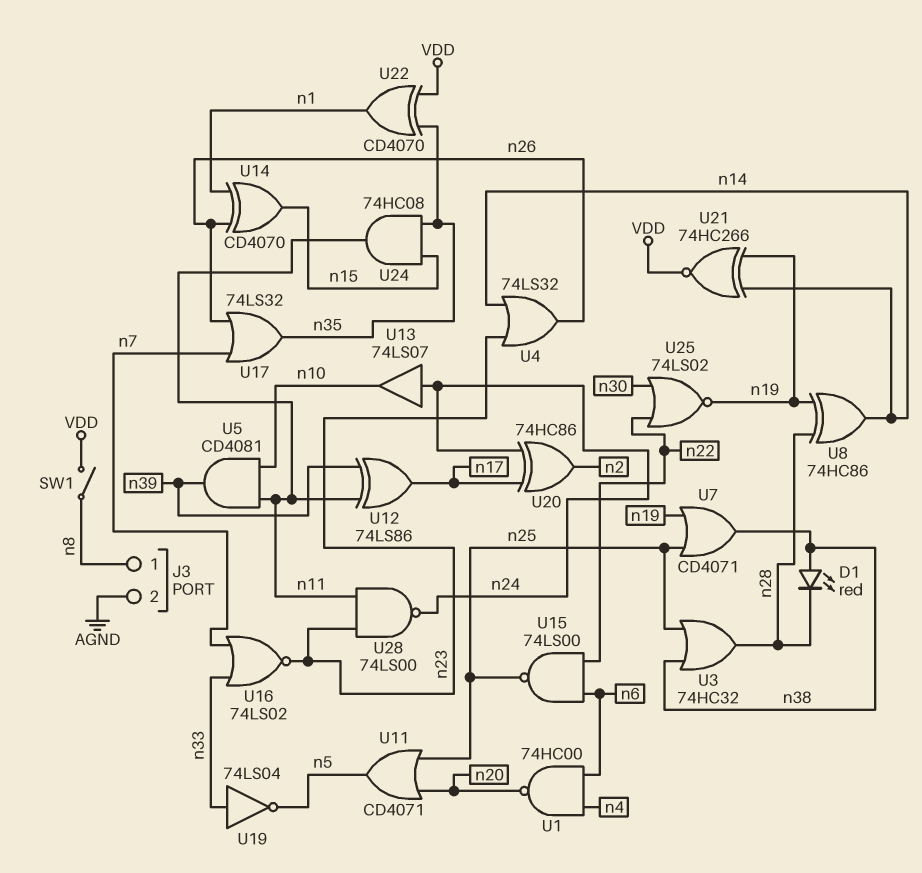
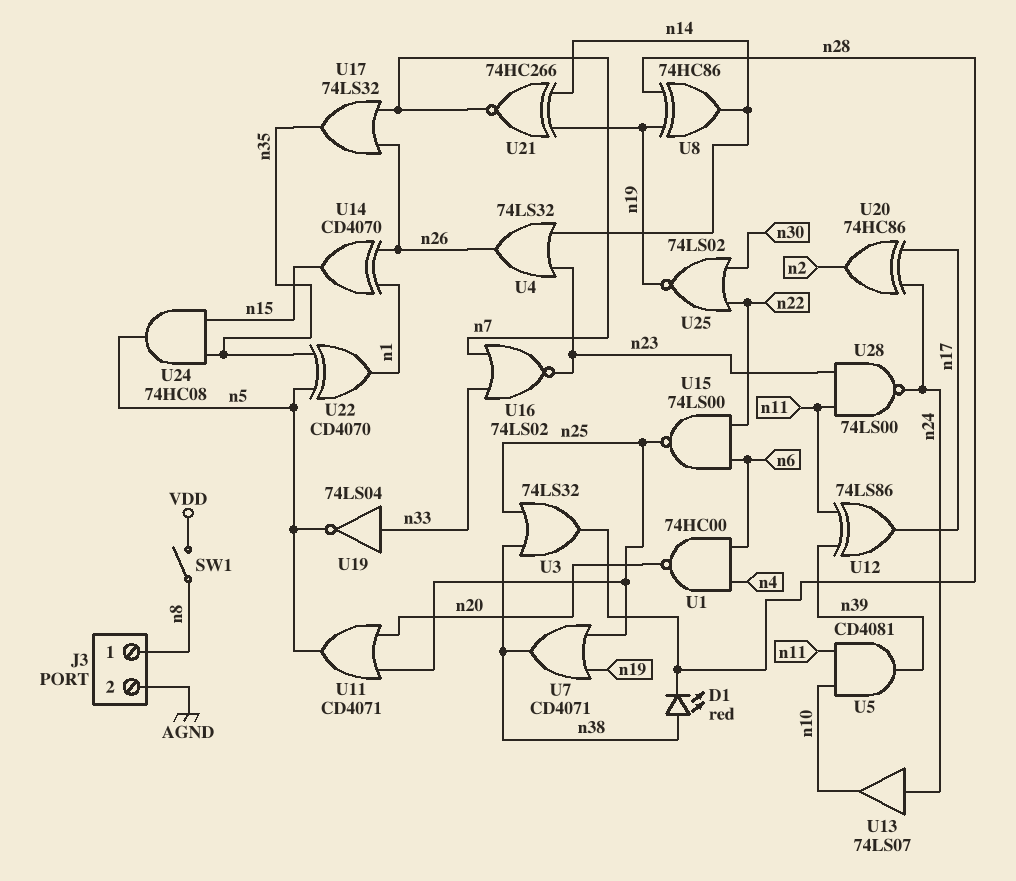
U3: OR 74HC32 (in n25, in n38, out n28) -> OR 74LS32 (in n25, in n38, out n28)
U21: XNOR 74HC266 (in n14, in n19, out VDD) -> XNOR 74HC266 (in n14, in n19, out n7)
U22: XOR CD4070 (in VDD, in n35, out n1) -> XOR CD4070 (in n5, in n35, out n1)
U24: AND 74HC08 (in n15, in n35, out n11) -> AND 74HC08 (in n15, in n35, out n5)

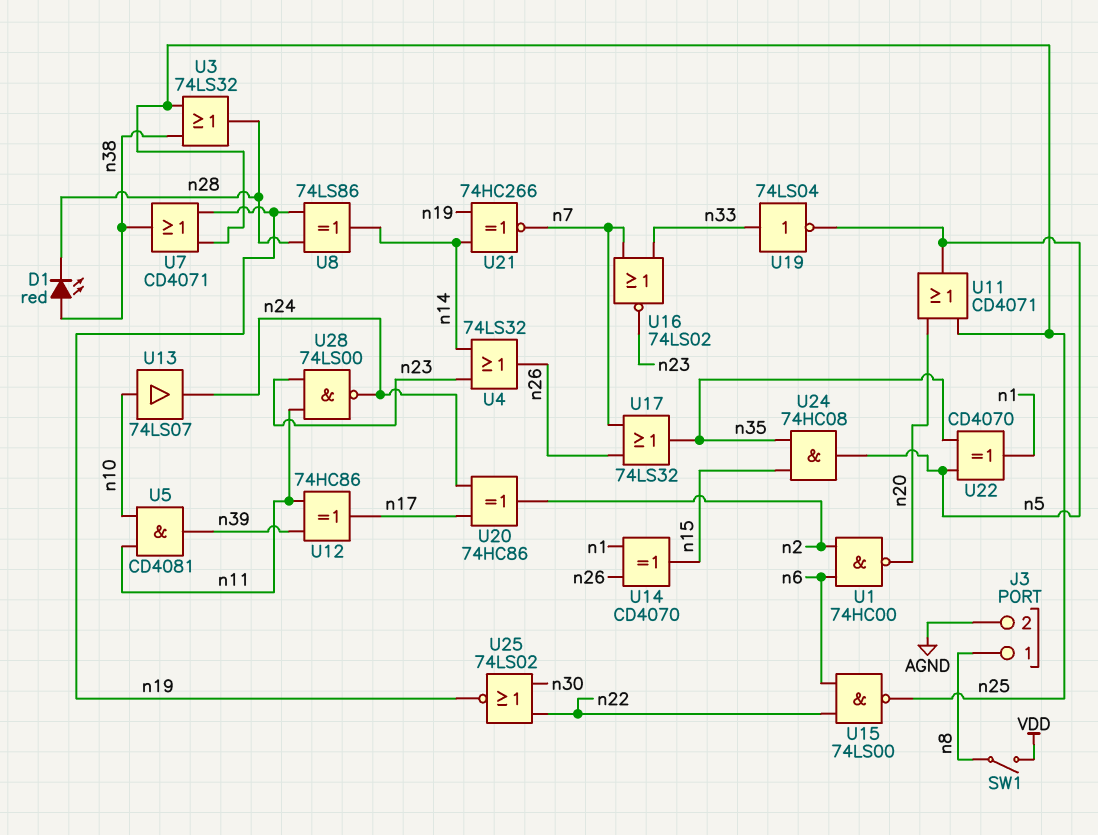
U1: NAND 74HC00 (in n4, in n6, out n20) -> NAND 74HC00 (in n2, in n6, out n20)
U8: XOR 74HC86 (in n19, in n28, out n14) -> XOR 74LS86 (in n19, in n28, out n14)
U12: XOR 74LS86 (in n11, in n39, out n17) -> XOR 74HC86 (in n11, in n39, out n17)
U13: buffer 74LS07 (in n24, out n10) -> buffer 74LS07 (in n10, out n24)

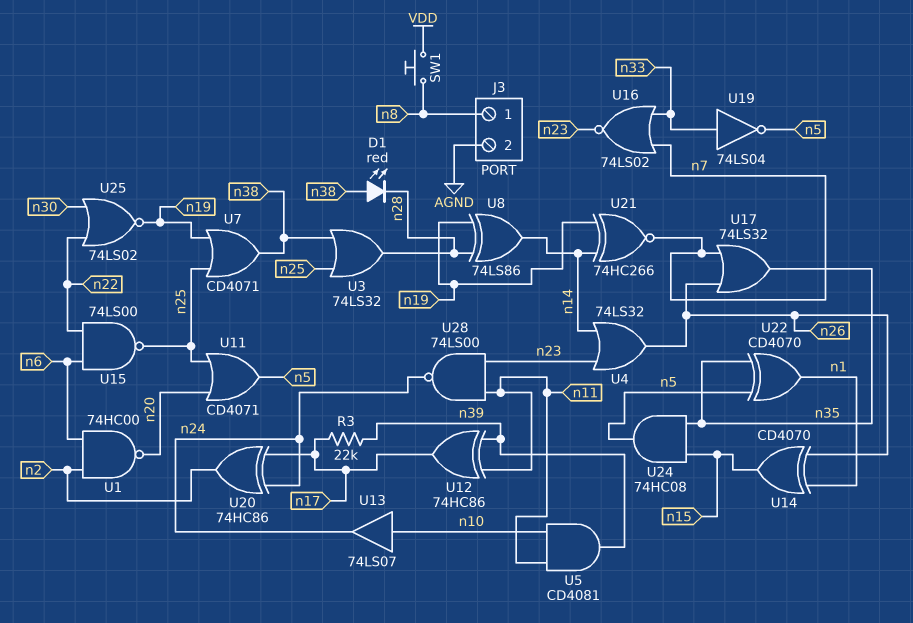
R3: none -> 22k (n17, n39)
SW1: switch (VDD, n8) -> button (VDD, n8)

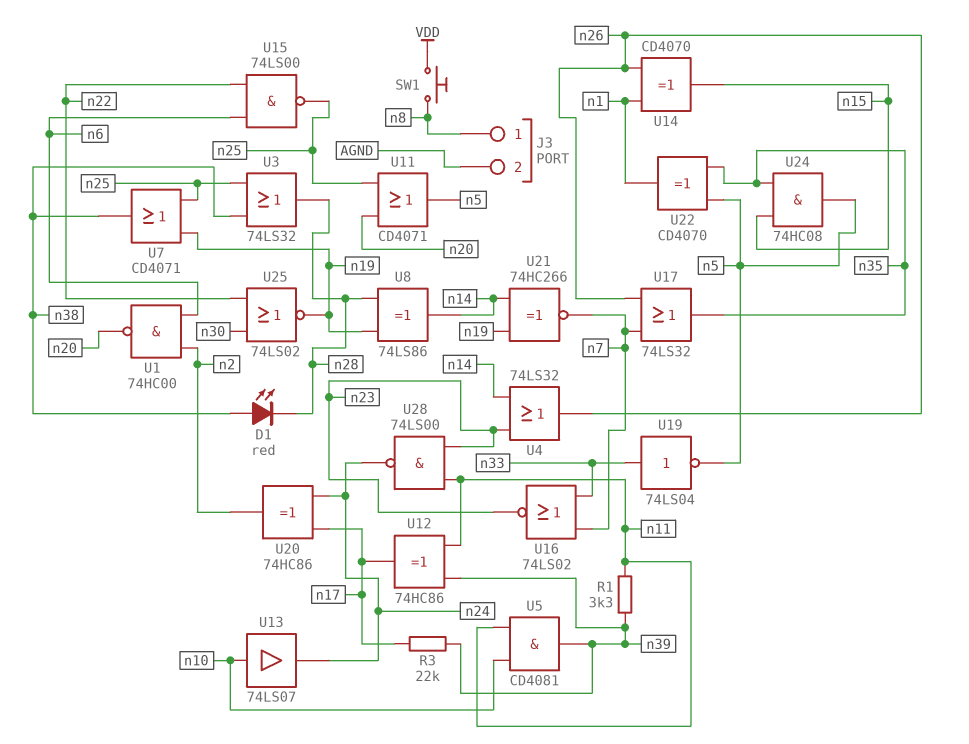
R1: none -> 3.3k (n11, n39)

